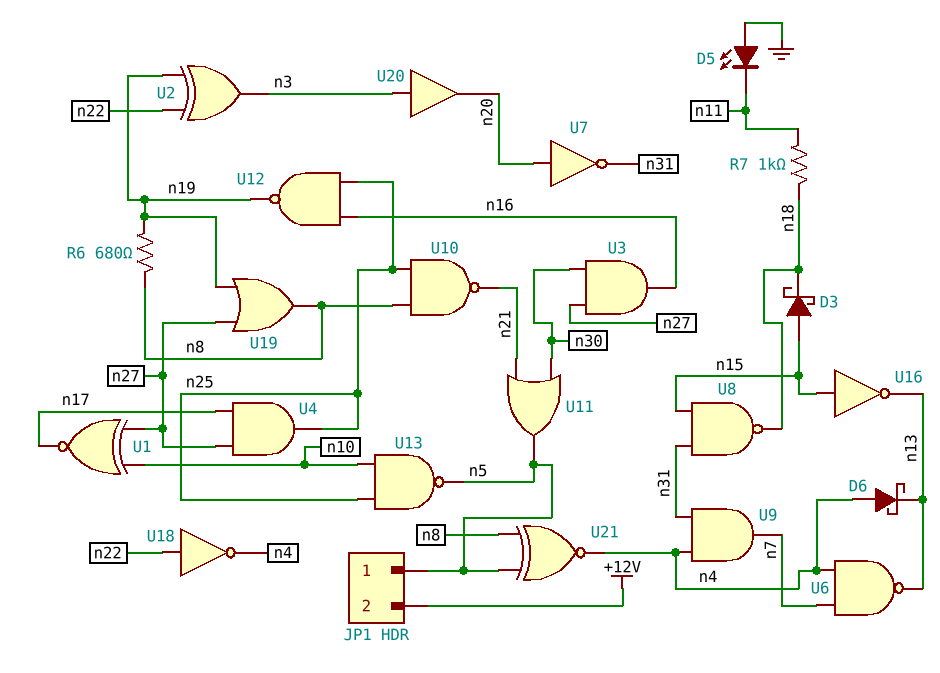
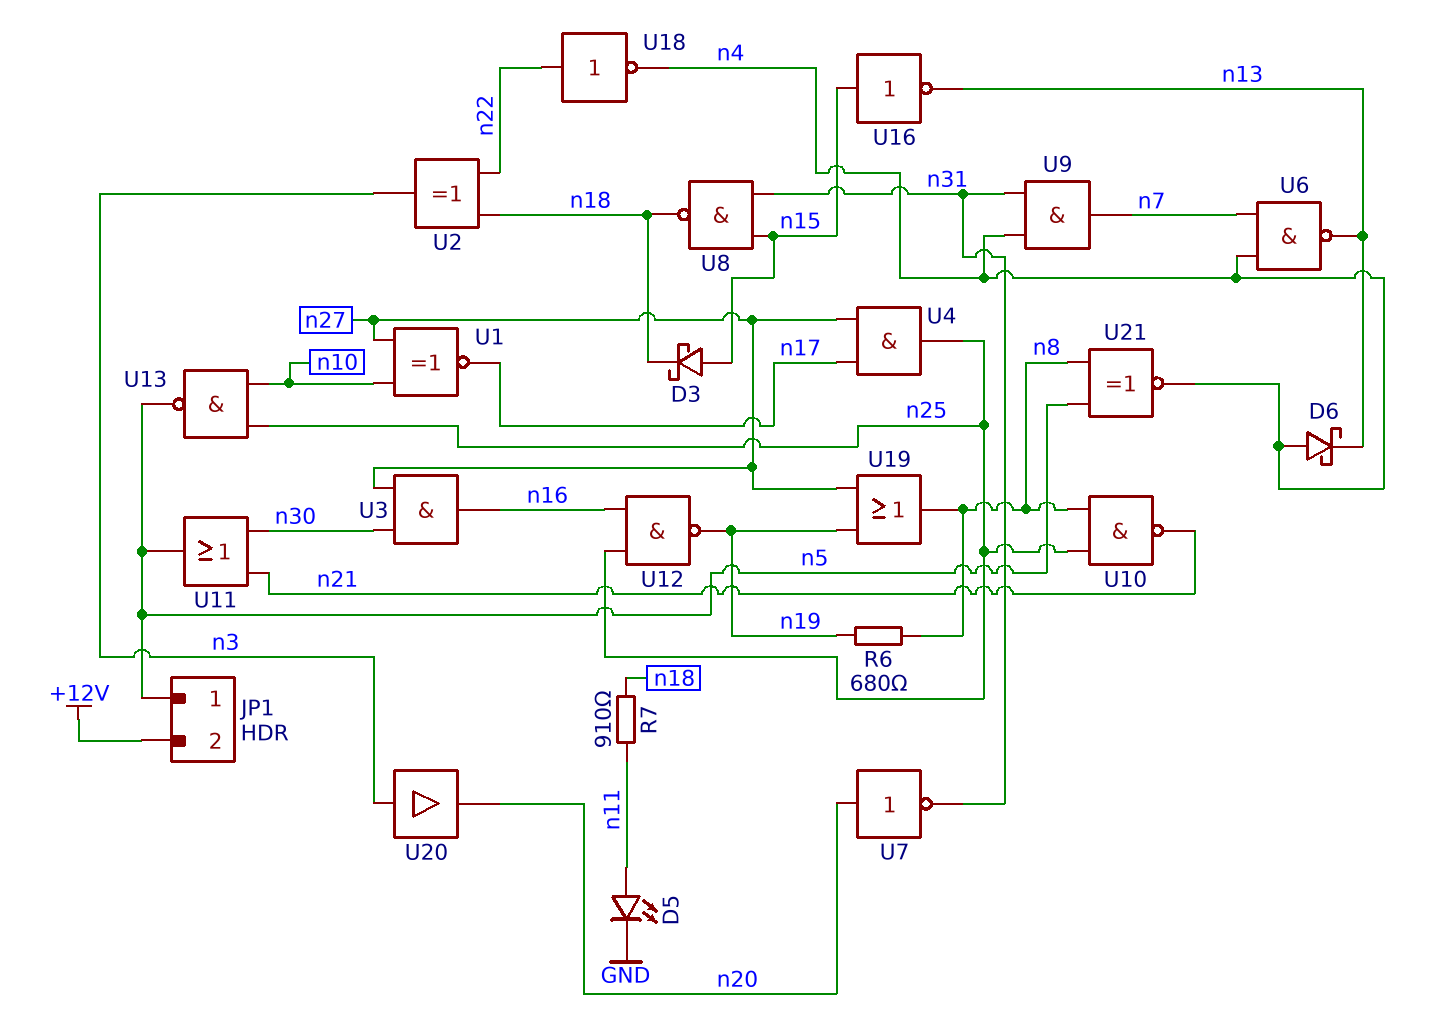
D5: LED (A GND, K n11) -> LED (A n11, K GND)
R7: 1k (n11, n18) -> 910 (n11, n18)
U2: XOR (in n19, in n22, out n3) -> XOR (in n18, in n22, out n3)

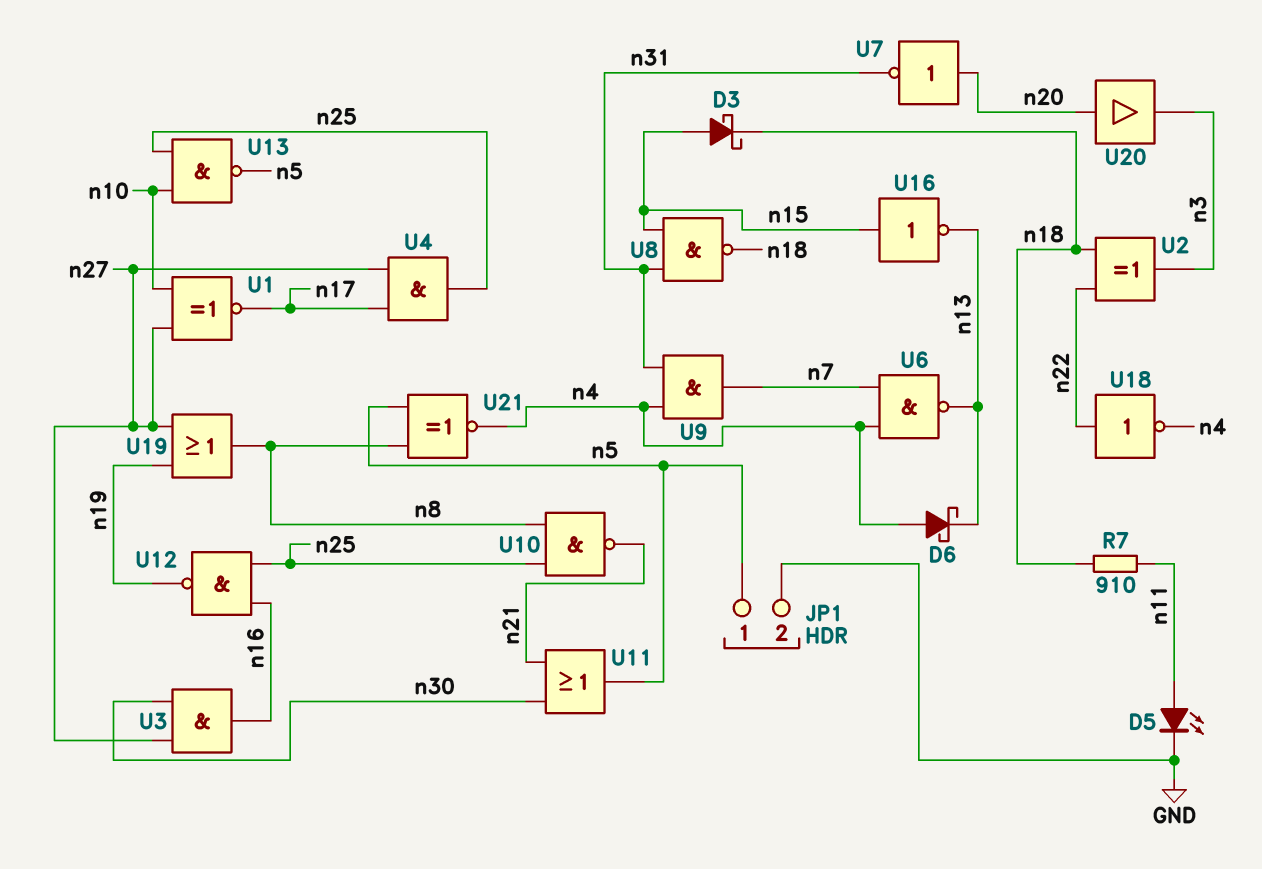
JP1 pin 2: +12V -> GND
R6: 680 (n8, n19) -> none
U20: buffer (in n3, out n20) -> buffer (in n20, out n3)

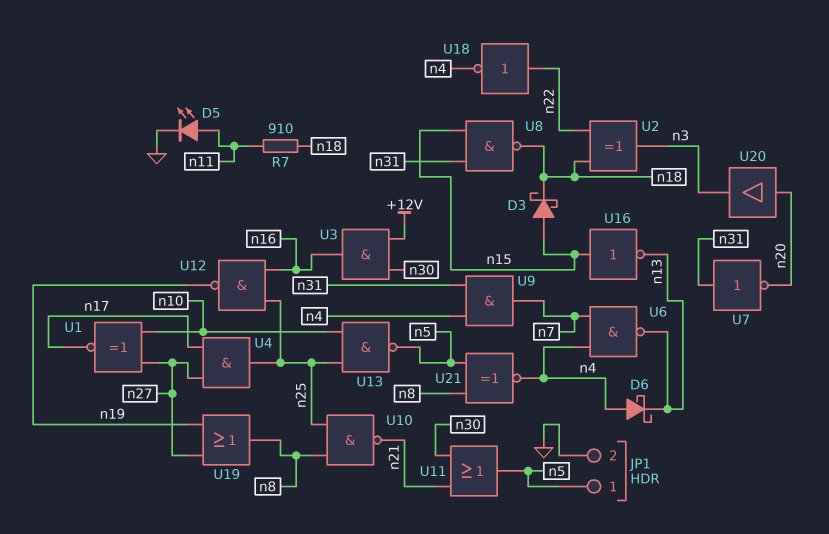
U3: AND (in n27, in n30, out n16) -> AND (in +12V, in n30, out n16)
U7: NOT (in n20, out n31) -> NOT (in n31, out n20)

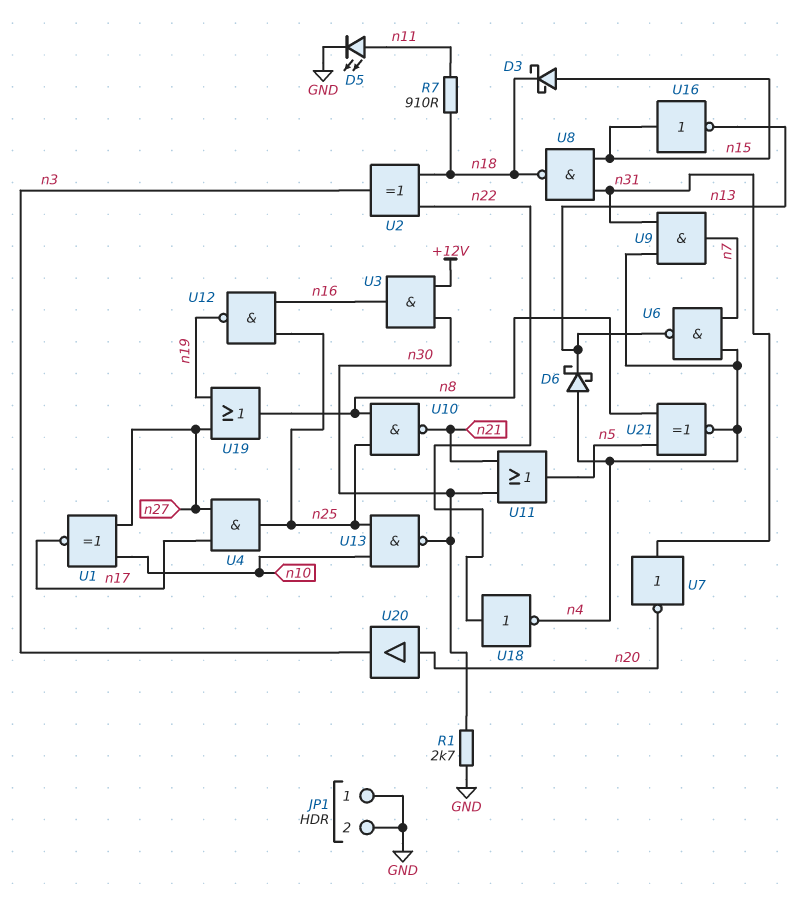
JP1 pin 1: n5 -> GND
R1: none -> 2.7k (GND, n30)
U13: NAND (in n10, in n25, out n5) -> NAND (in n10, in n25, out n30)

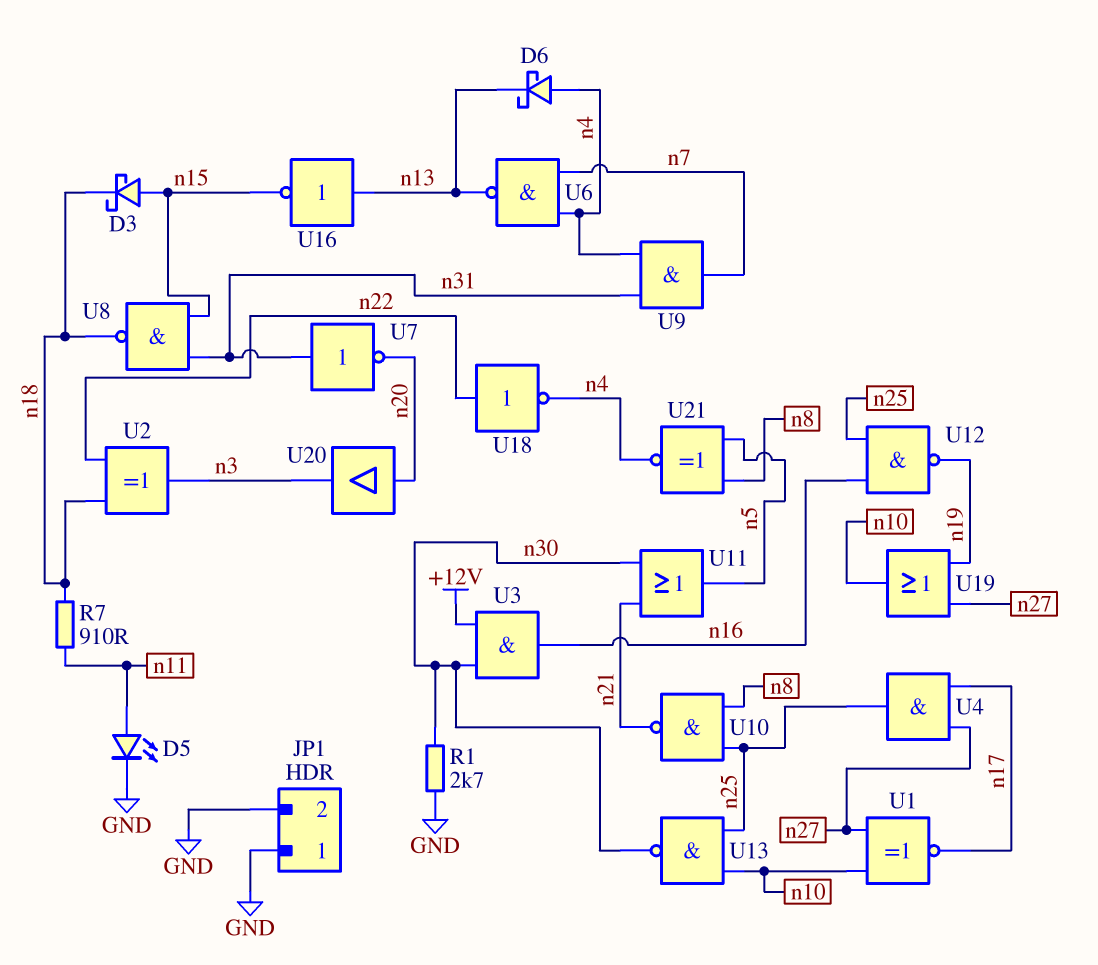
U16: NOT (in n15, out n13) -> NOT (in n13, out n15)
U19: OR (in n19, in n27, out n8) -> OR (in n19, in n27, out n10)

